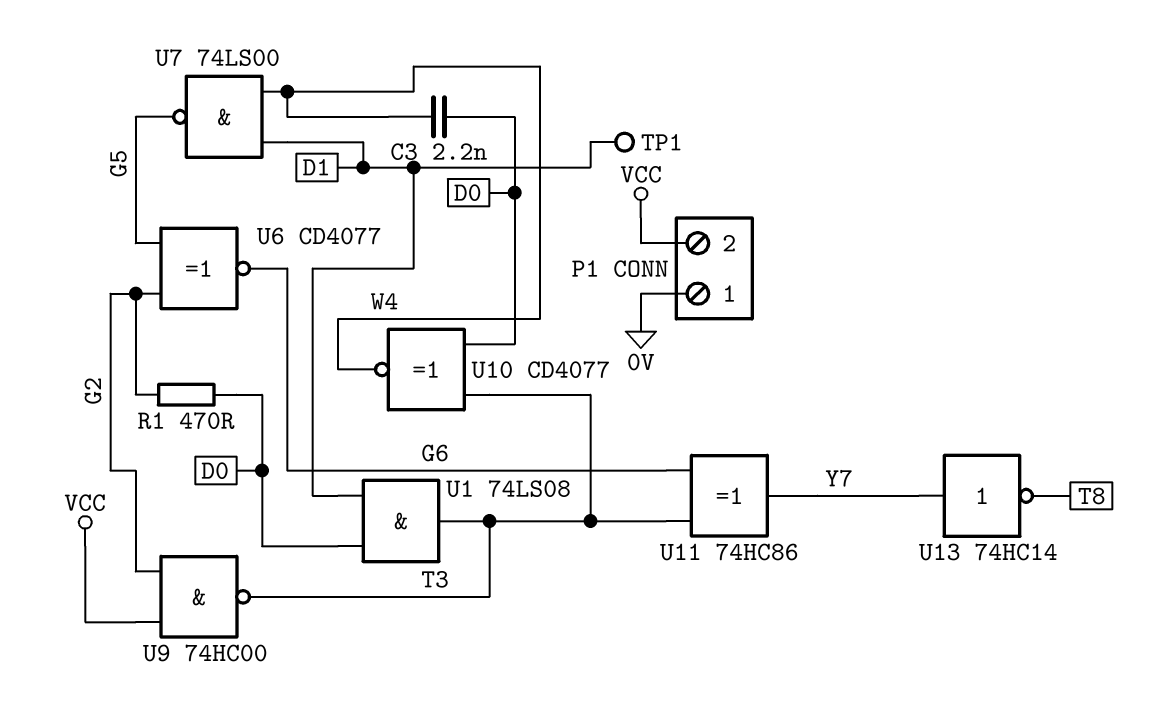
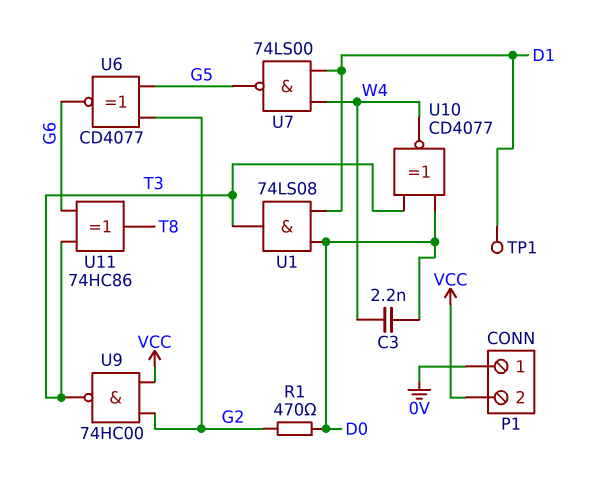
U11: XOR 74HC86 (in G6, in T3, out Y7) -> XOR 74HC86 (in G6, in T3, out T8)
U13: NOT 74HC14 (in Y7, out T8) -> none

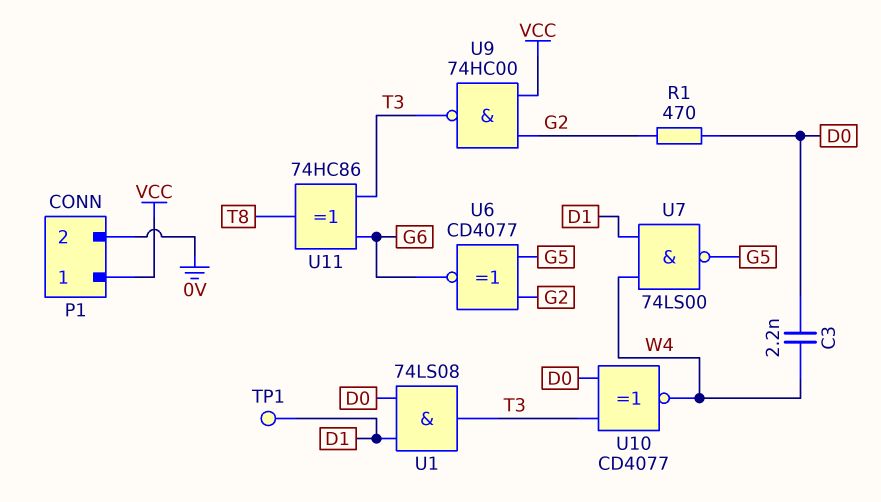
P1 pin 1: 0V -> VCC
P1 pin 2: VCC -> 0V

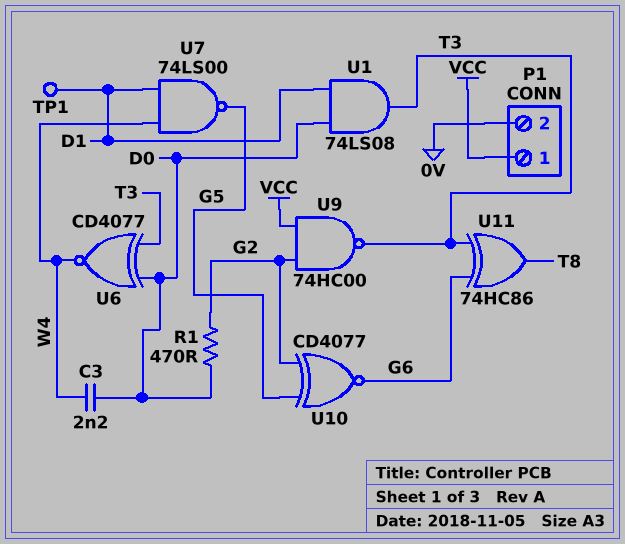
U6: XNOR CD4077 (in G2, in G5, out G6) -> XNOR CD4077 (in D0, in T3, out W4)
U10: XNOR CD4077 (in D0, in T3, out W4) -> XNOR CD4077 (in G2, in G5, out G6)

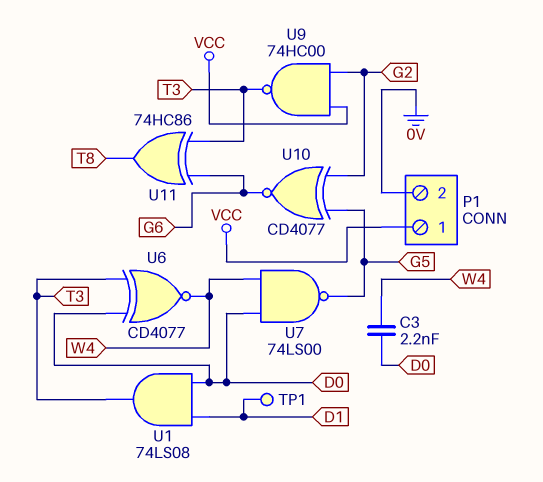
R1: 470 (D0, G2) -> none
U7: NAND 74LS00 (in D1, in W4, out G5) -> NAND 74LS00 (in D0, in W4, out G5)

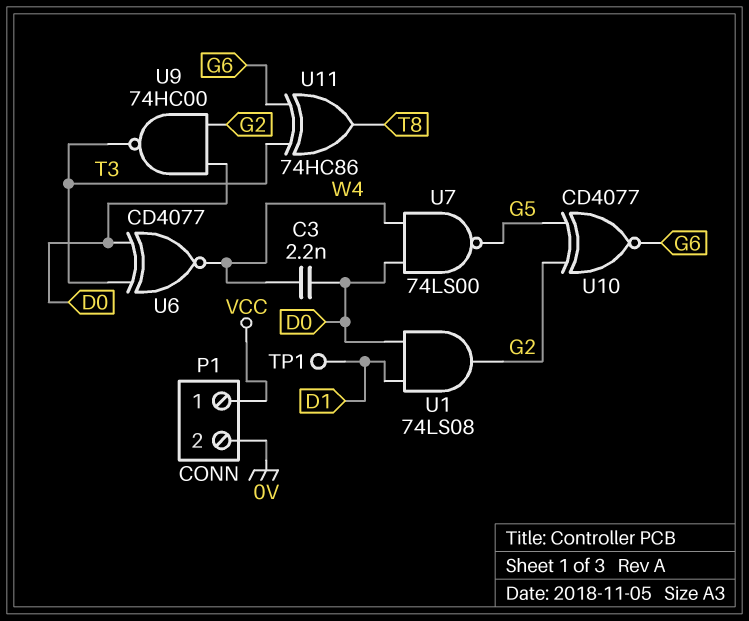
U1: AND 74LS08 (in D0, in D1, out T3) -> AND 74LS08 (in D0, in D1, out G2)
U9: NAND 74HC00 (in G2, in VCC, out T3) -> NAND 74HC00 (in D0, in G2, out T3)

